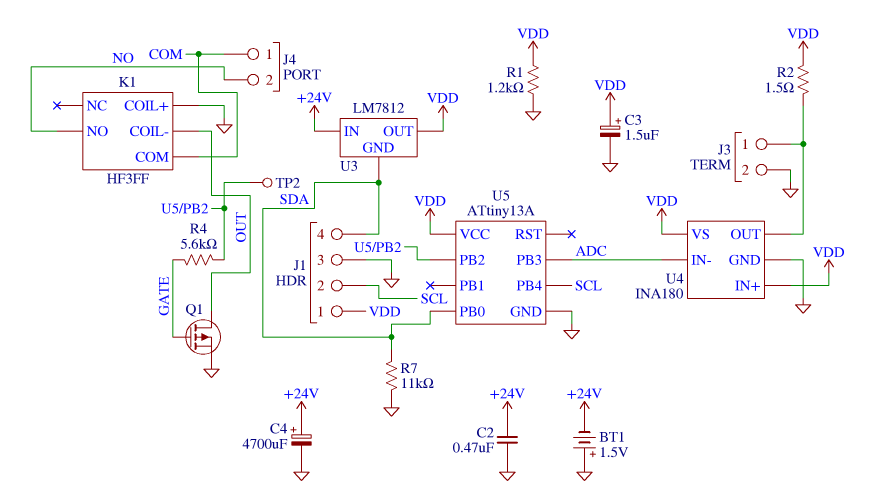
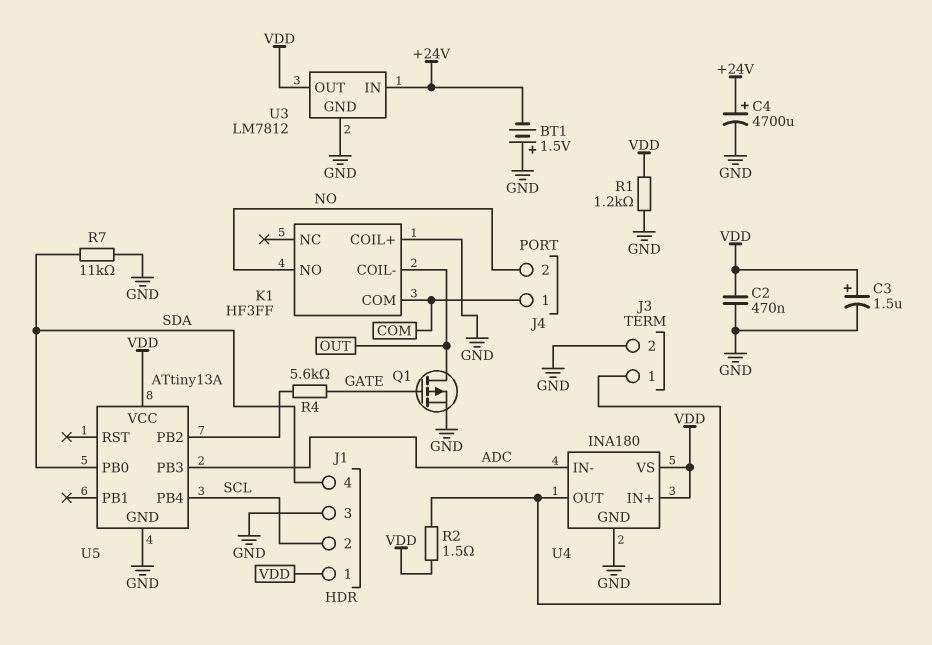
C2: 470nF (+24V, GND) -> 470nF (GND, VDD)
TP2: test point (U5/PB2) -> none
U3 pin GND: SDA -> GND

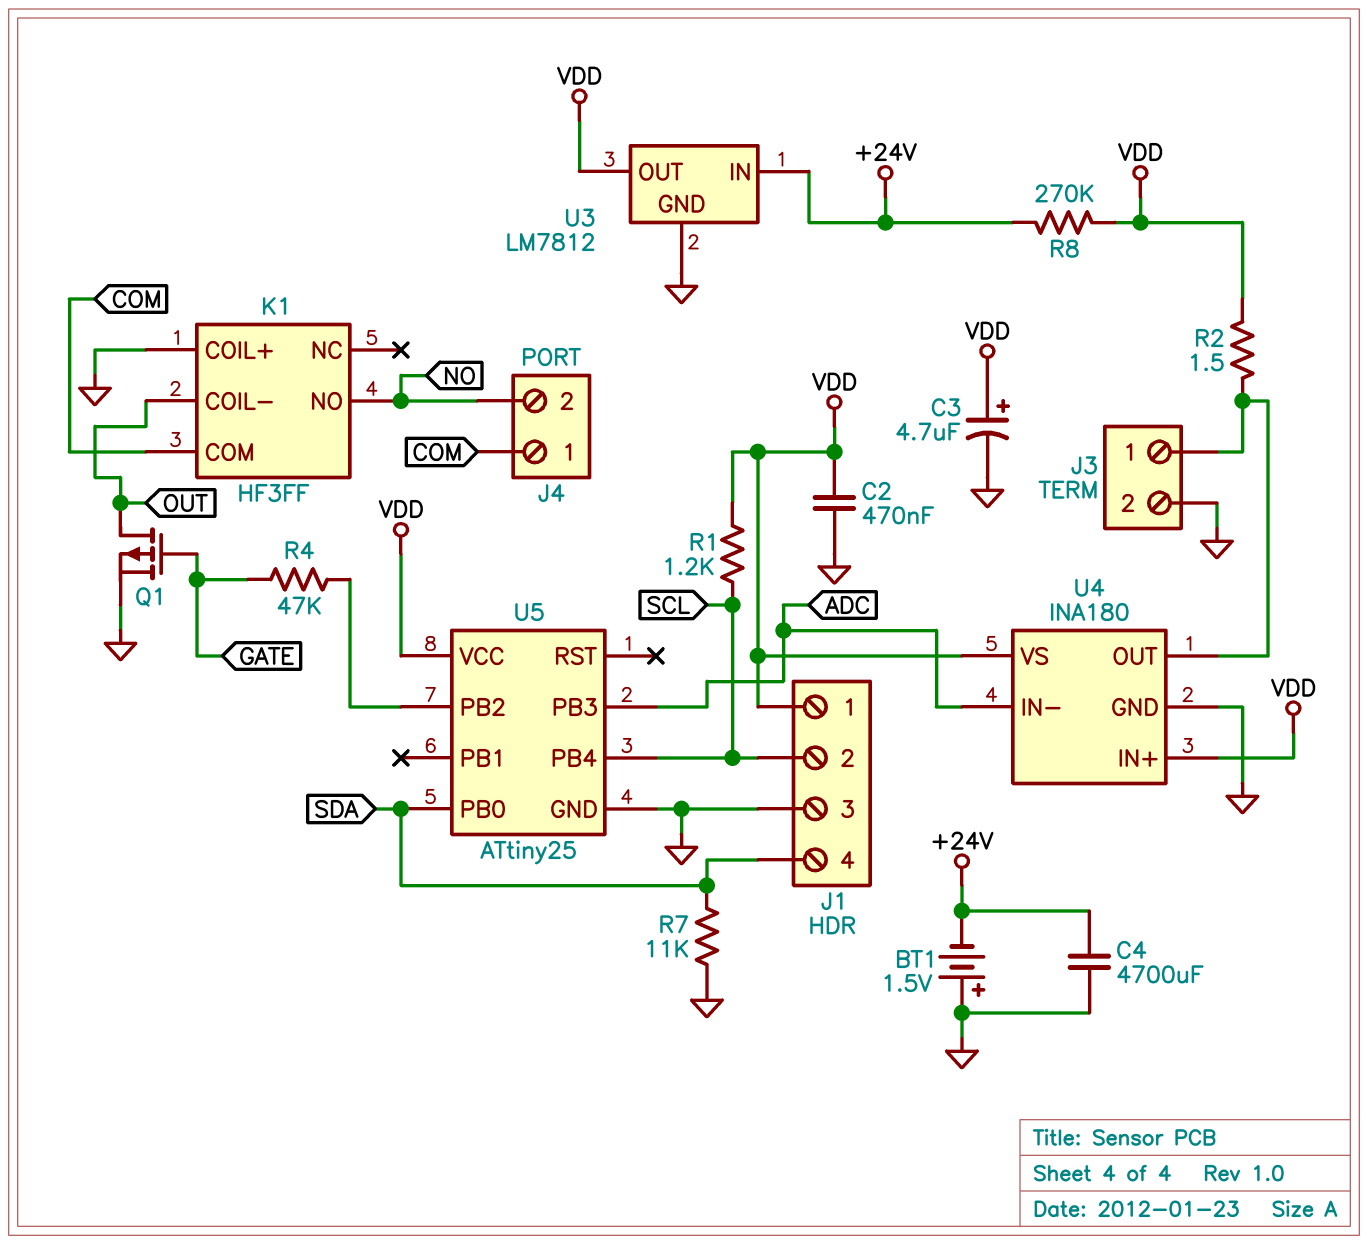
C3: 1.5uF (plus VDD, minus GND) -> 4.7uF (plus VDD, minus GND)
C4: 4700uF (plus +24V, minus GND) -> 4700uF (+24V, GND)
R1: 1.2k (GND, VDD) -> 1.2k (SCL, VDD)
R4: 5.6k (GATE, U5/PB2) -> 47k (GATE, U5/PB2)
R8: none -> 270k (+24V, VDD)
U5: ATtiny13A -> ATtiny25

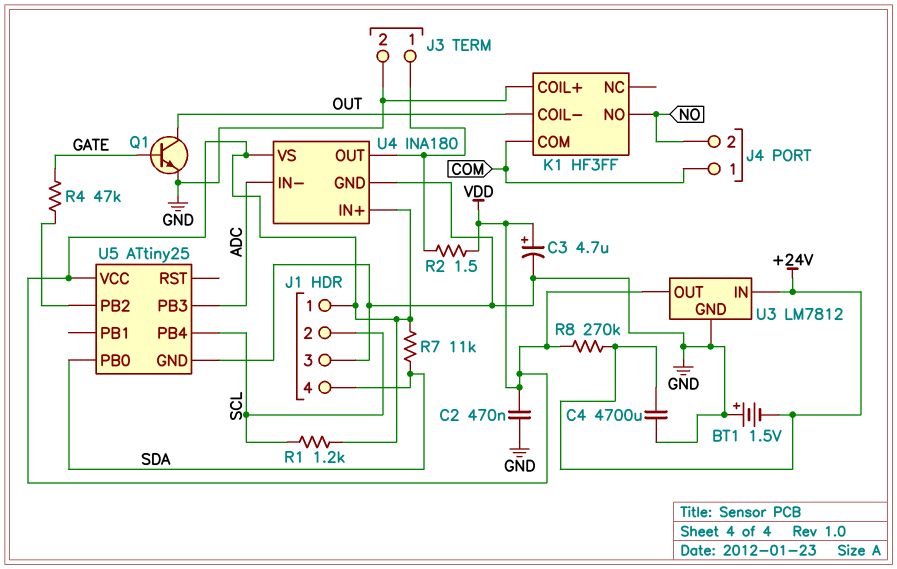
Q1: PMOS (G GATE, D OUT, S GND) -> NPN (B GATE, C OUT, E GND)
R7: 11k (GND, SDA) -> 11k (SDA, VDD)

